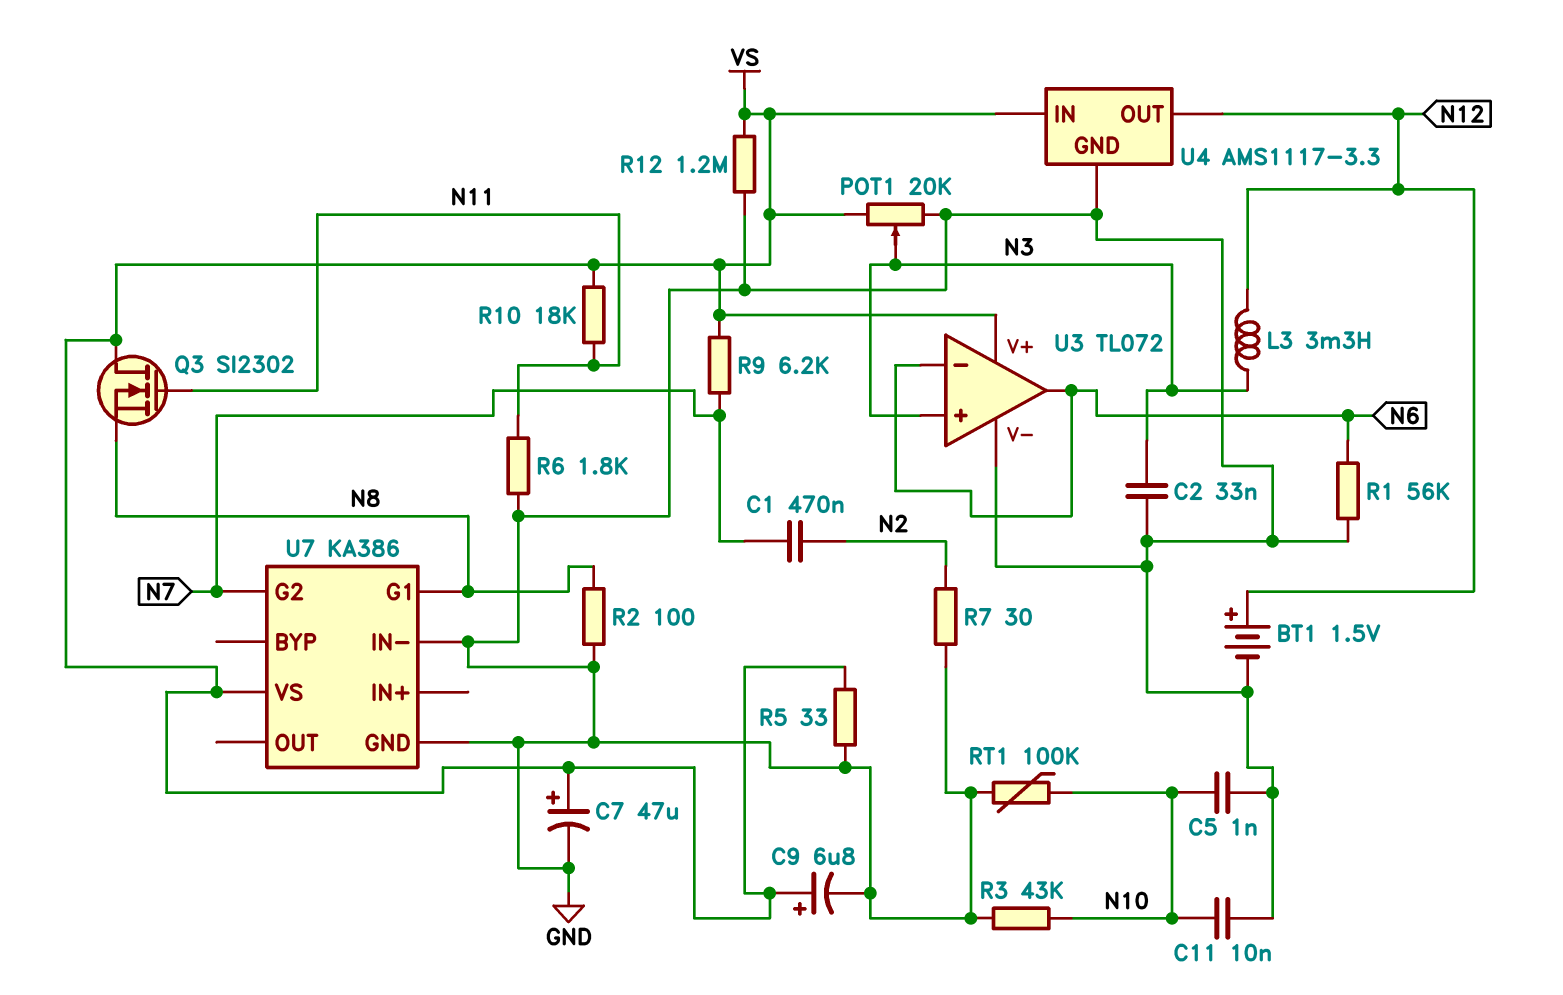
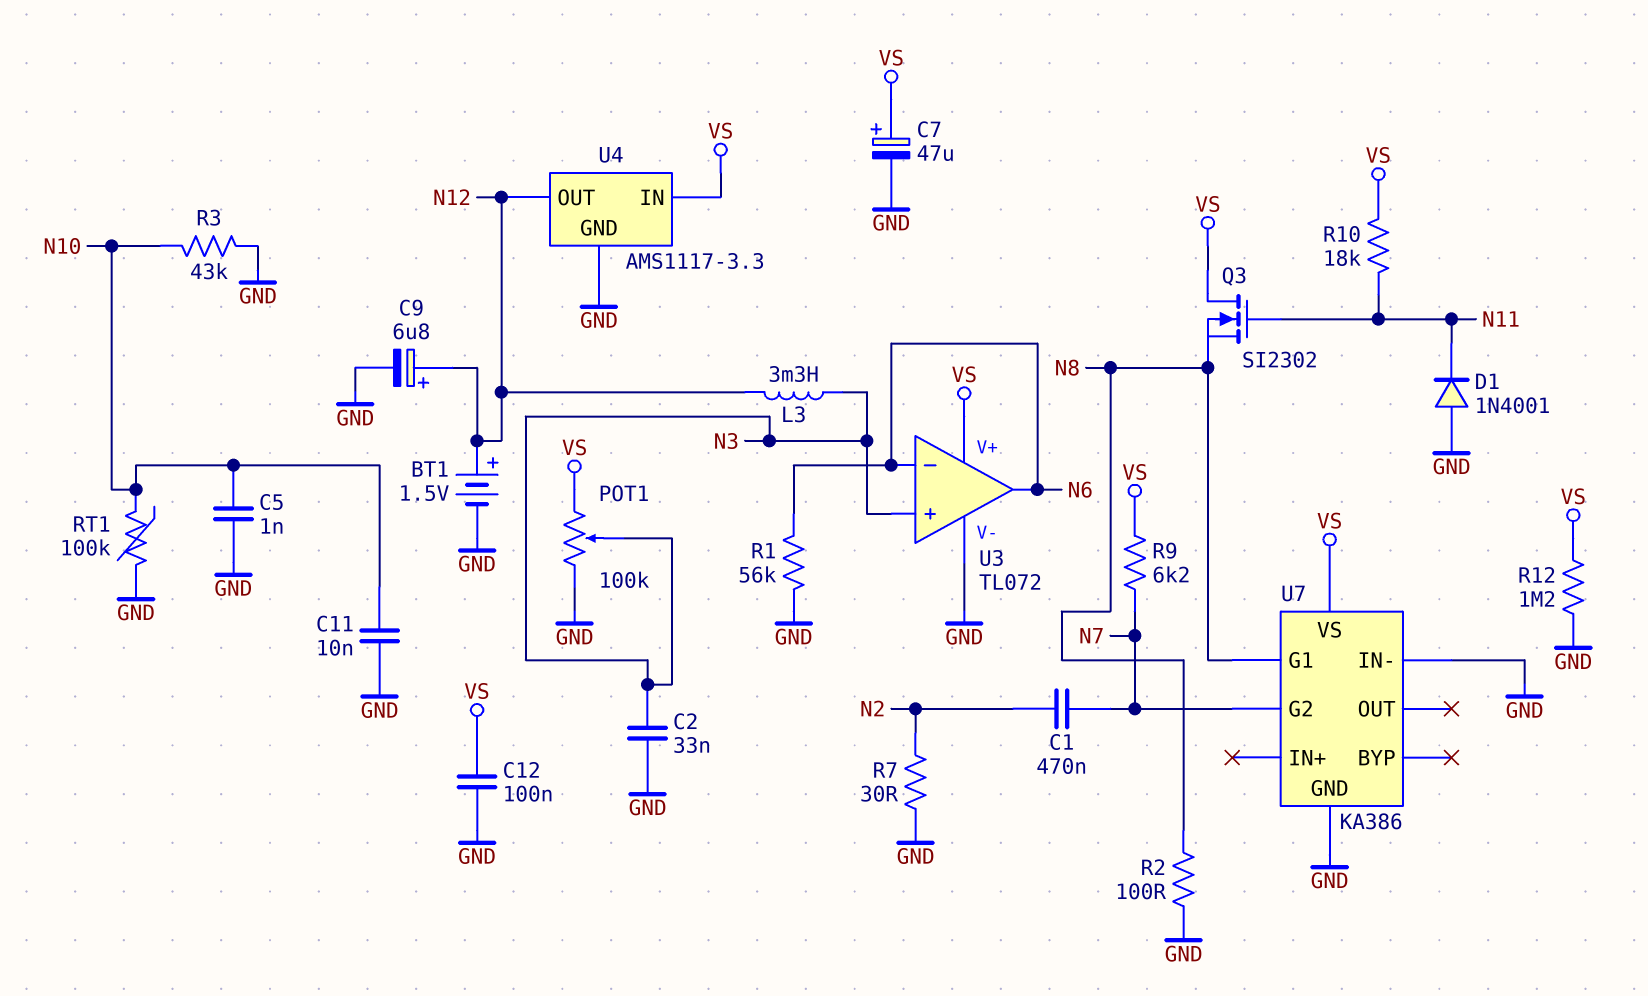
C9: 6.8uF (plus VS, minus GND) -> 6.8uF (plus N12, minus GND)
C12: none -> 100nF (GND, VS)
D1: none -> diode 1N4001 (A GND, K N11)
POT1: 20k (GND, VS, wiper N3) -> 100k (GND, VS, wiper N3)
R5: 33 (GND, VS) -> none
R6: 1.8k (GND, N11) -> none

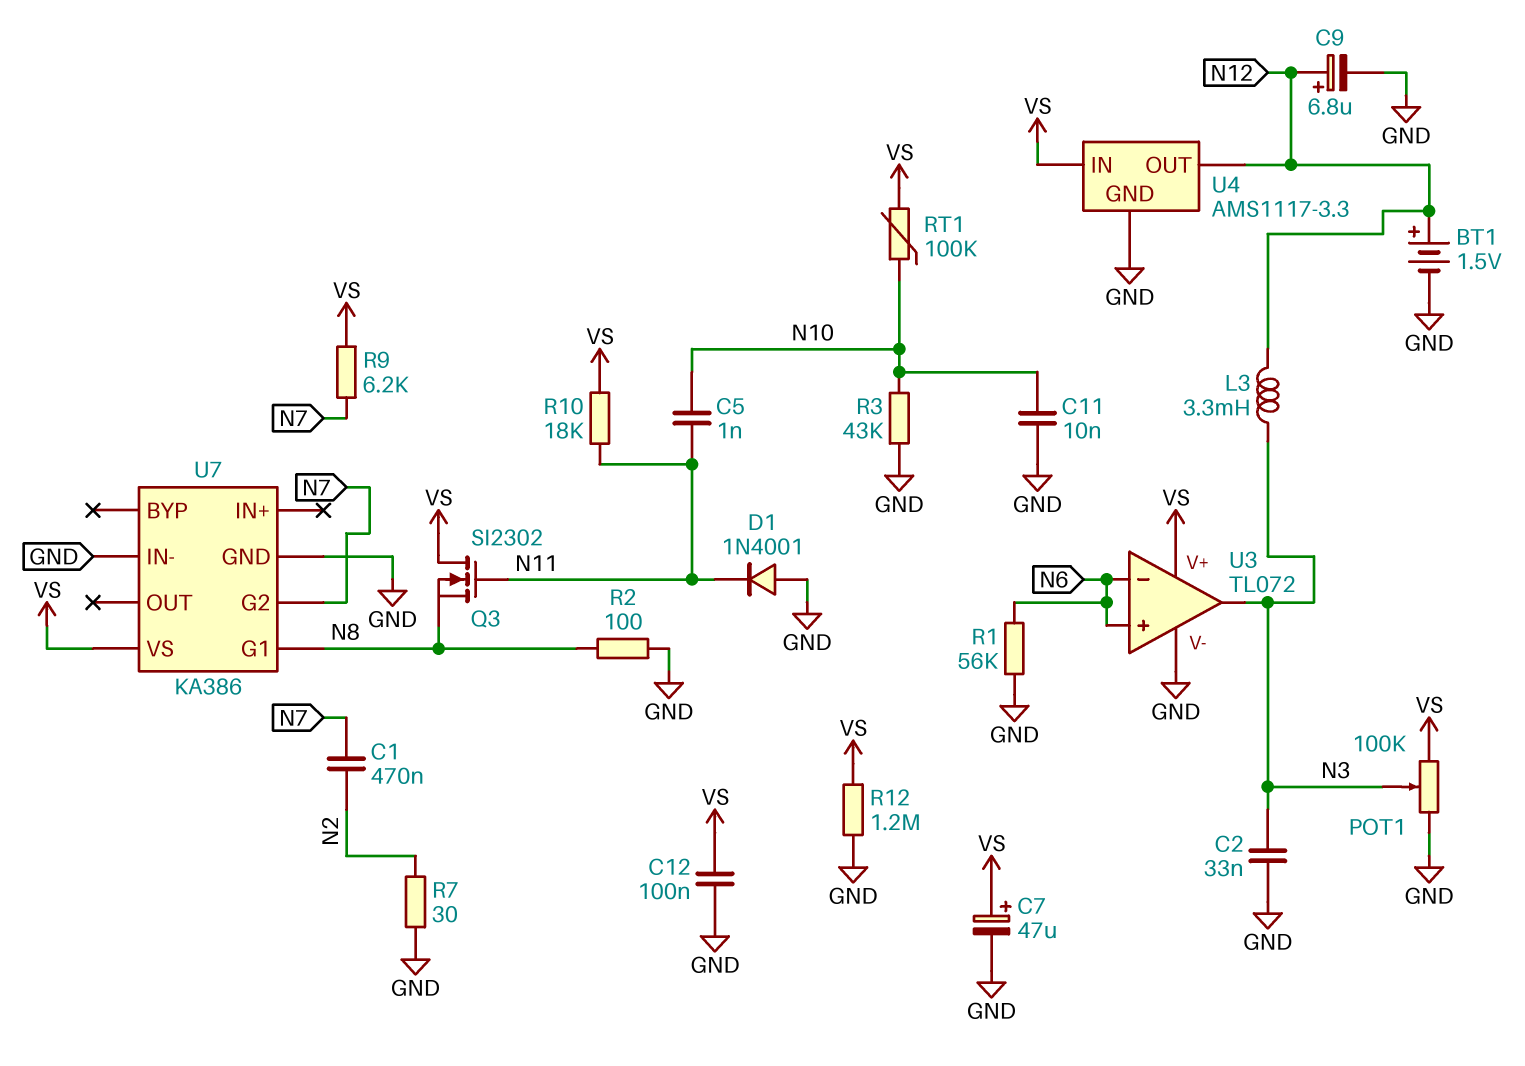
C5: 1nF (GND, N10) -> 1nF (N10, N11)
RT1: 100k (GND, N10) -> 100k (N10, VS)
U3 pin in+: N3 -> N6
U3 pin out: N6 -> N3

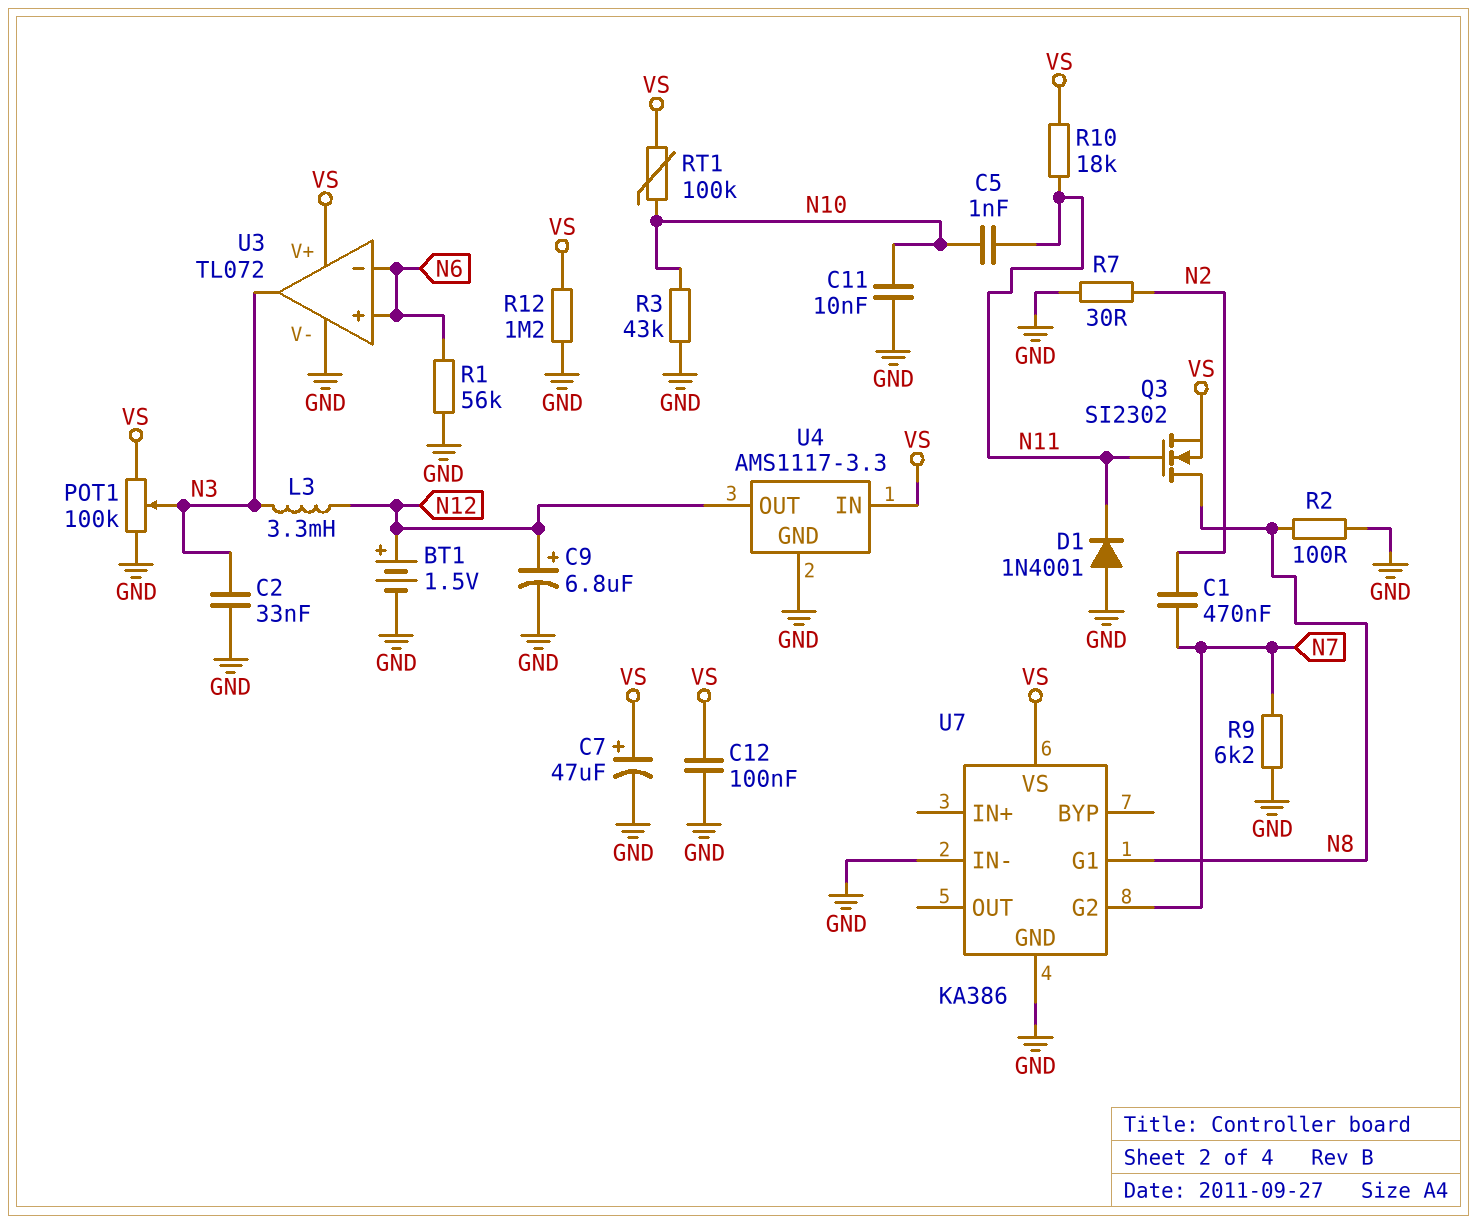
Q3: NMOS SI2302 (G N11, D VS, S N8) -> NMOS SI2302 (G N11, D N8, S VS)
R9: 6.2k (N7, VS) -> 6.2k (GND, N7)

